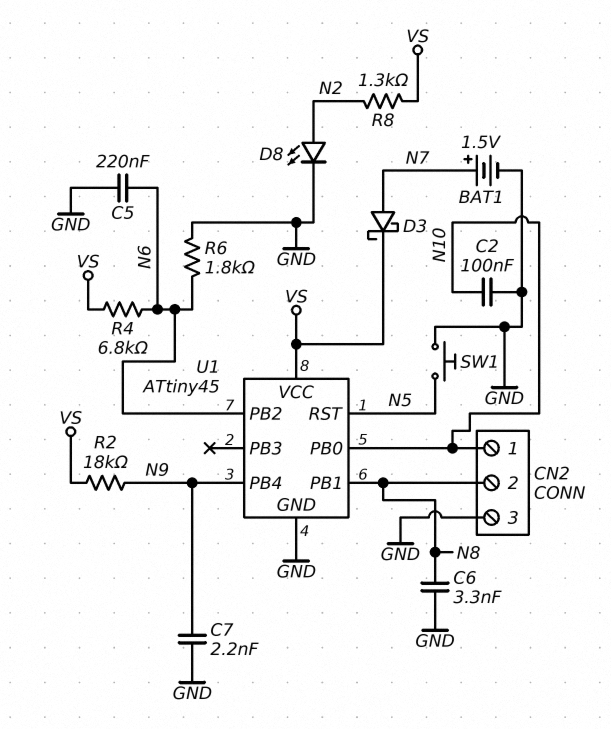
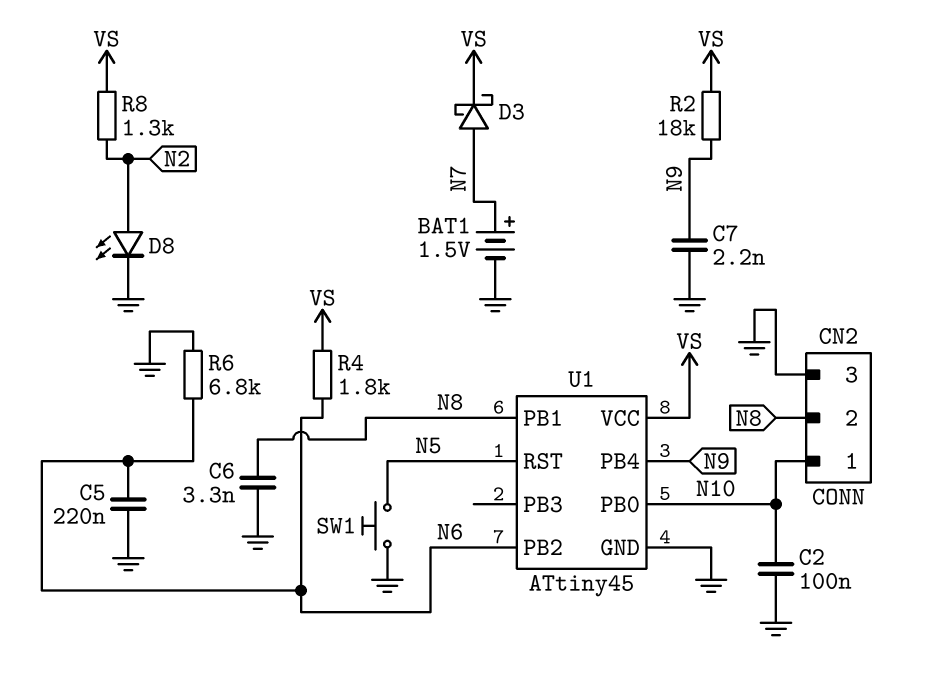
R4: 6.8k (N6, VS) -> 1.8k (N6, VS)
R6: 1.8k (GND, N6) -> 6.8k (GND, N6)

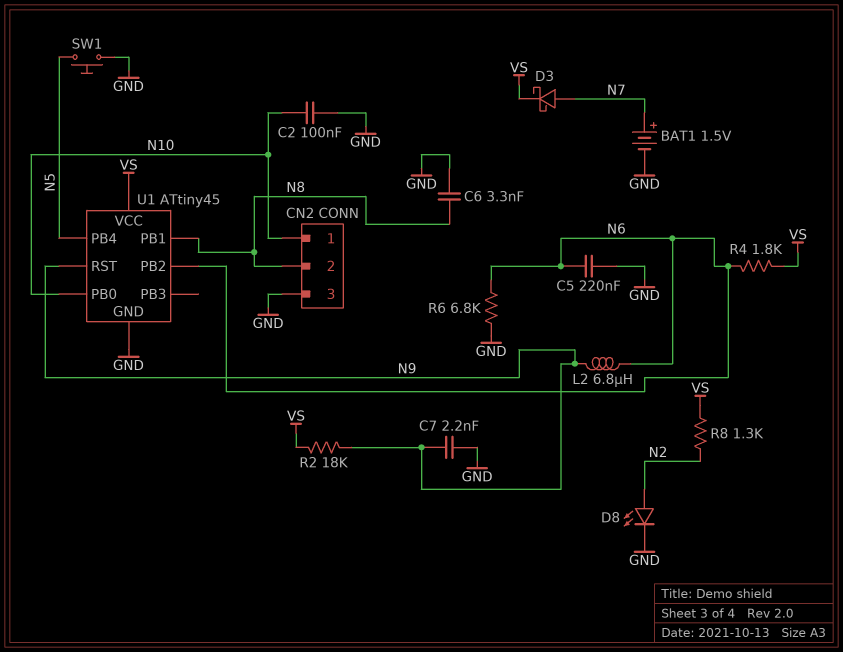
L2: none -> 6.8uH (N6, N9)
U1 pin PB4: N9 -> N5
U1 pin RST: N5 -> N9

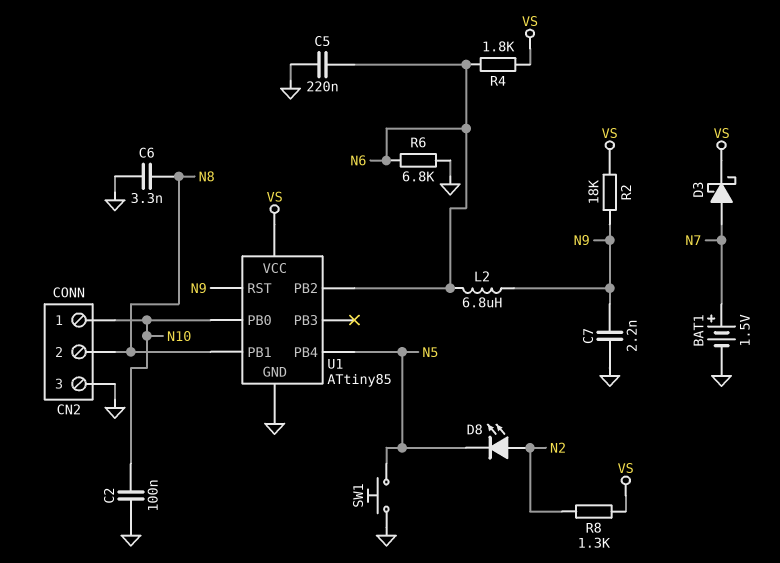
D8: LED (A N2, K GND) -> LED (A N2, K N5)
U1: ATtiny45 -> ATtiny85

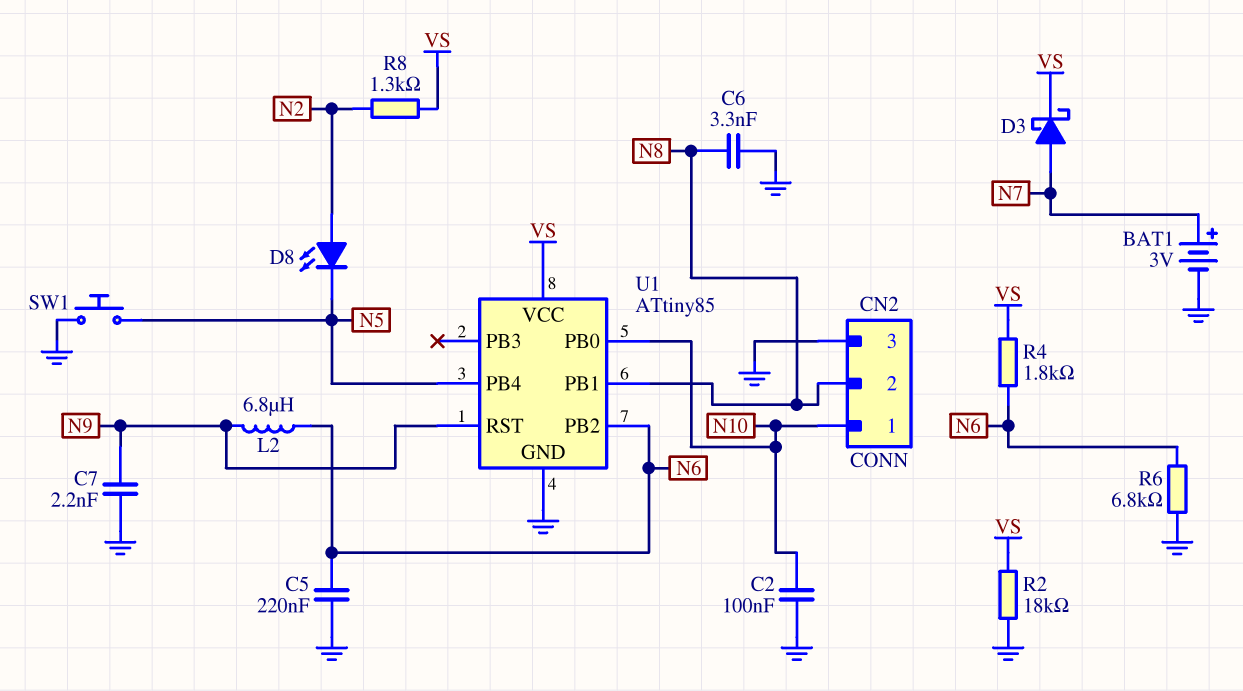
BAT1: 1.5V (plus N7, minus GND) -> 3V (plus N7, minus GND)
R2: 18k (N9, VS) -> 18k (GND, VS)

